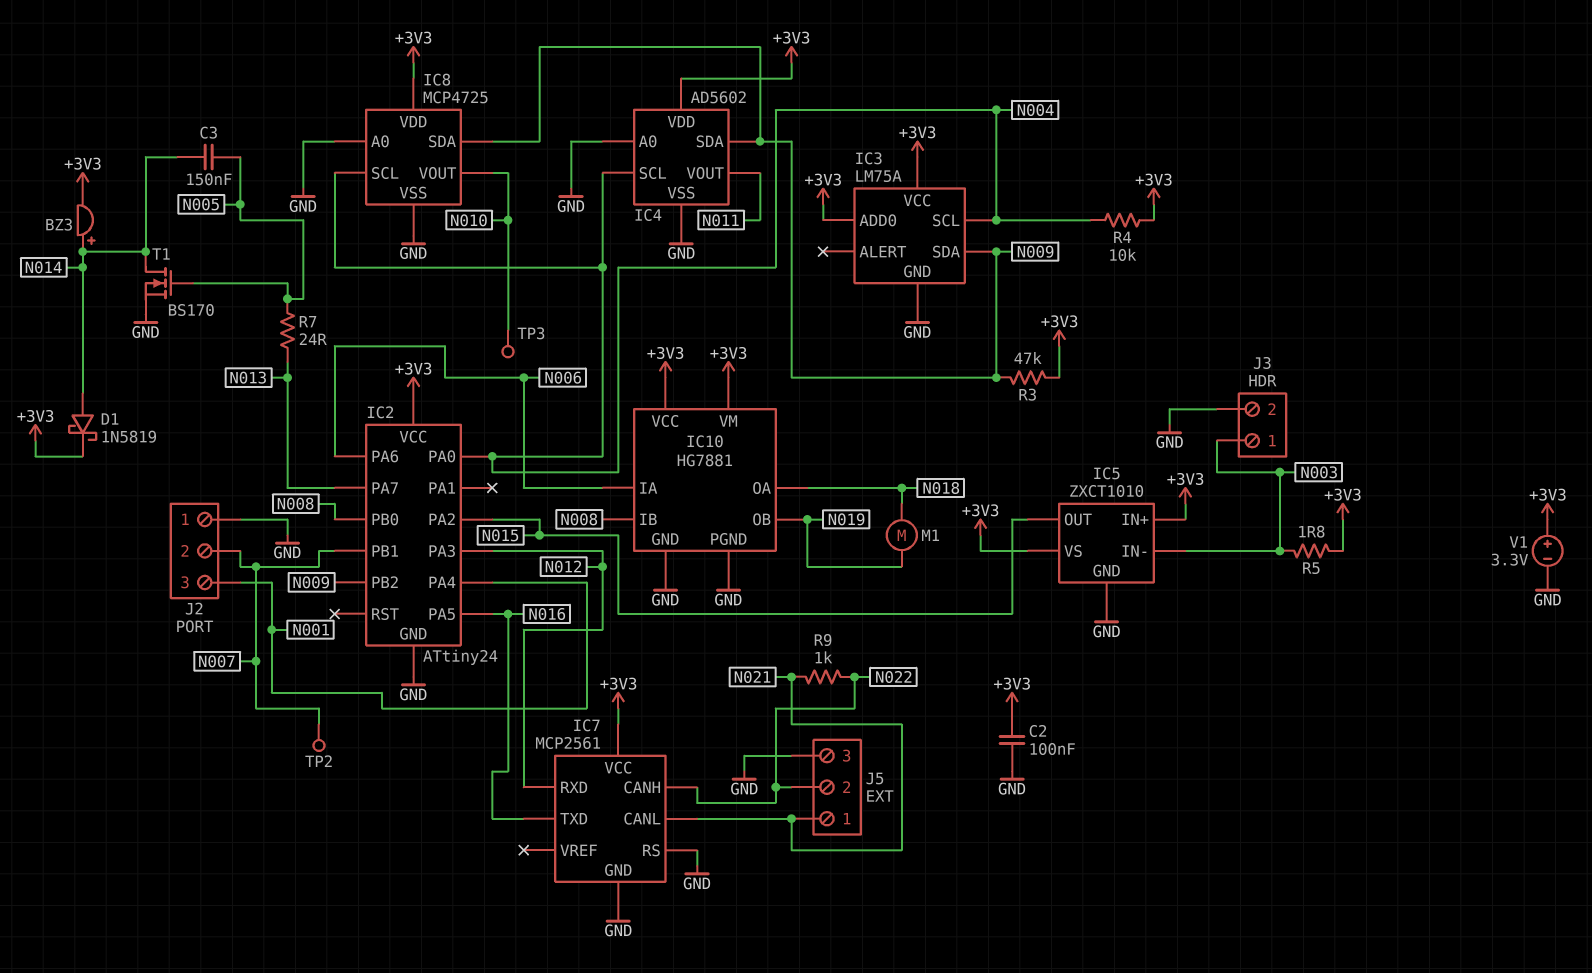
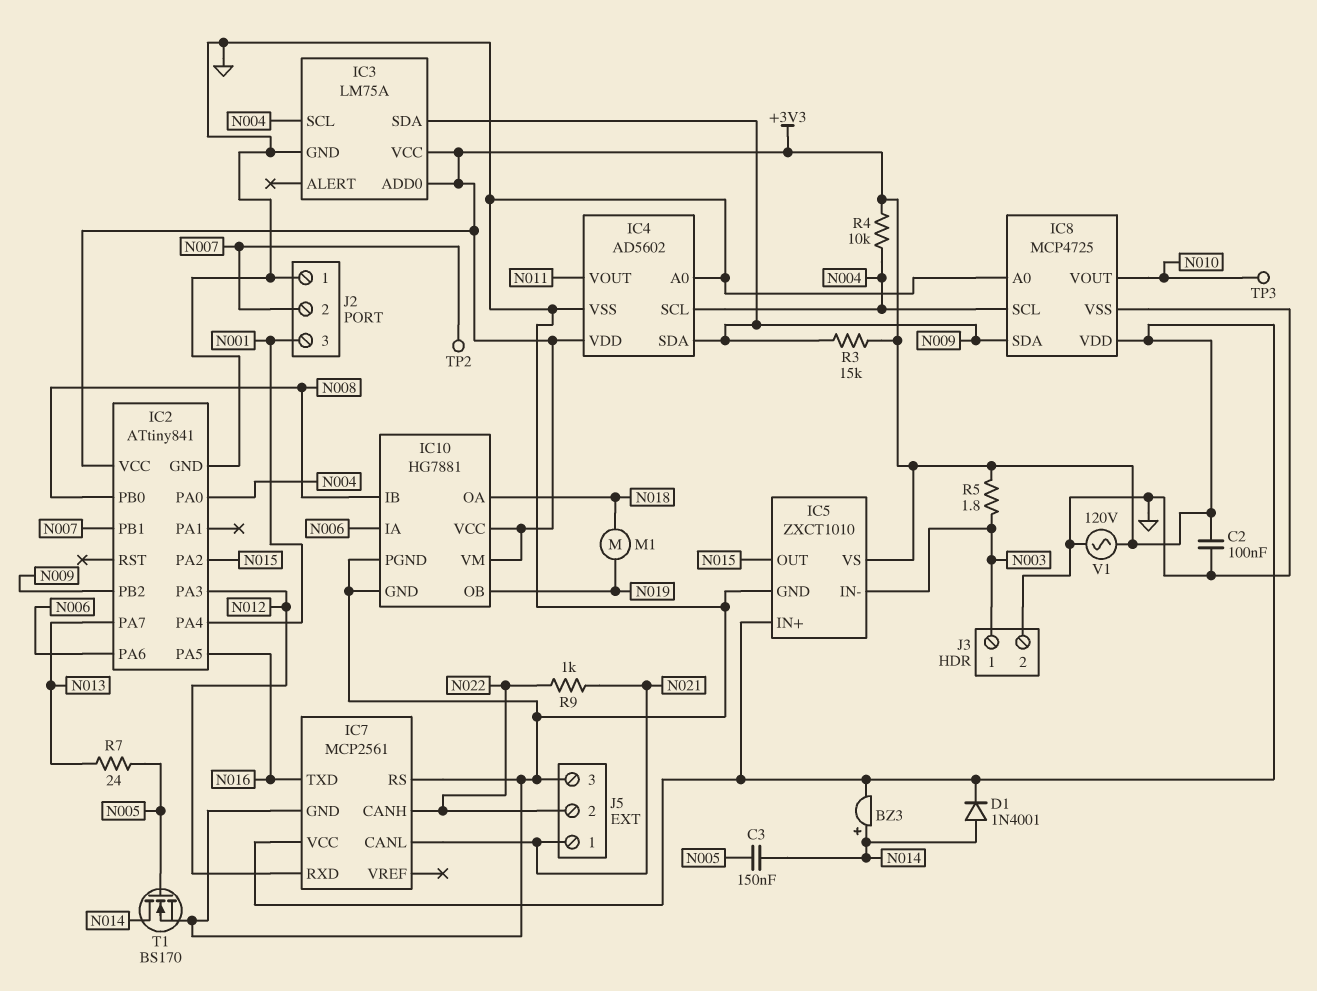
D1: schottky 1N5819 (A N014, K +3V3) -> diode 1N4001 (A N014, K +3V3)
IC2: ATtiny24 -> ATtiny841
R3: 47k (+3V3, N009) -> 15k (+3V3, N009)
V1: 3.3V (plus +3V3, minus GND) -> AC 120V (+3V3, GND)

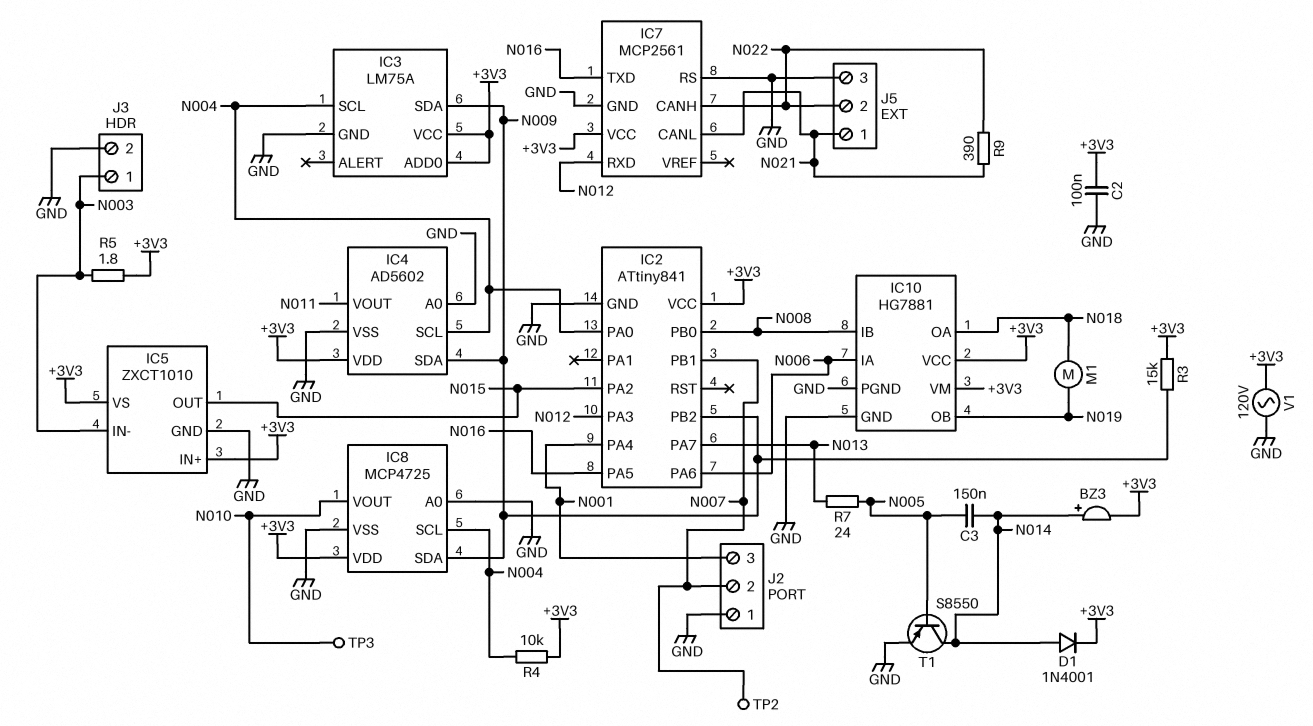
R9: 1k (N021, N022) -> 390 (N021, N022)
T1: NMOS BS170 (G N005, D N014, S GND) -> PNP S8550 (B N005, C N014, E GND)

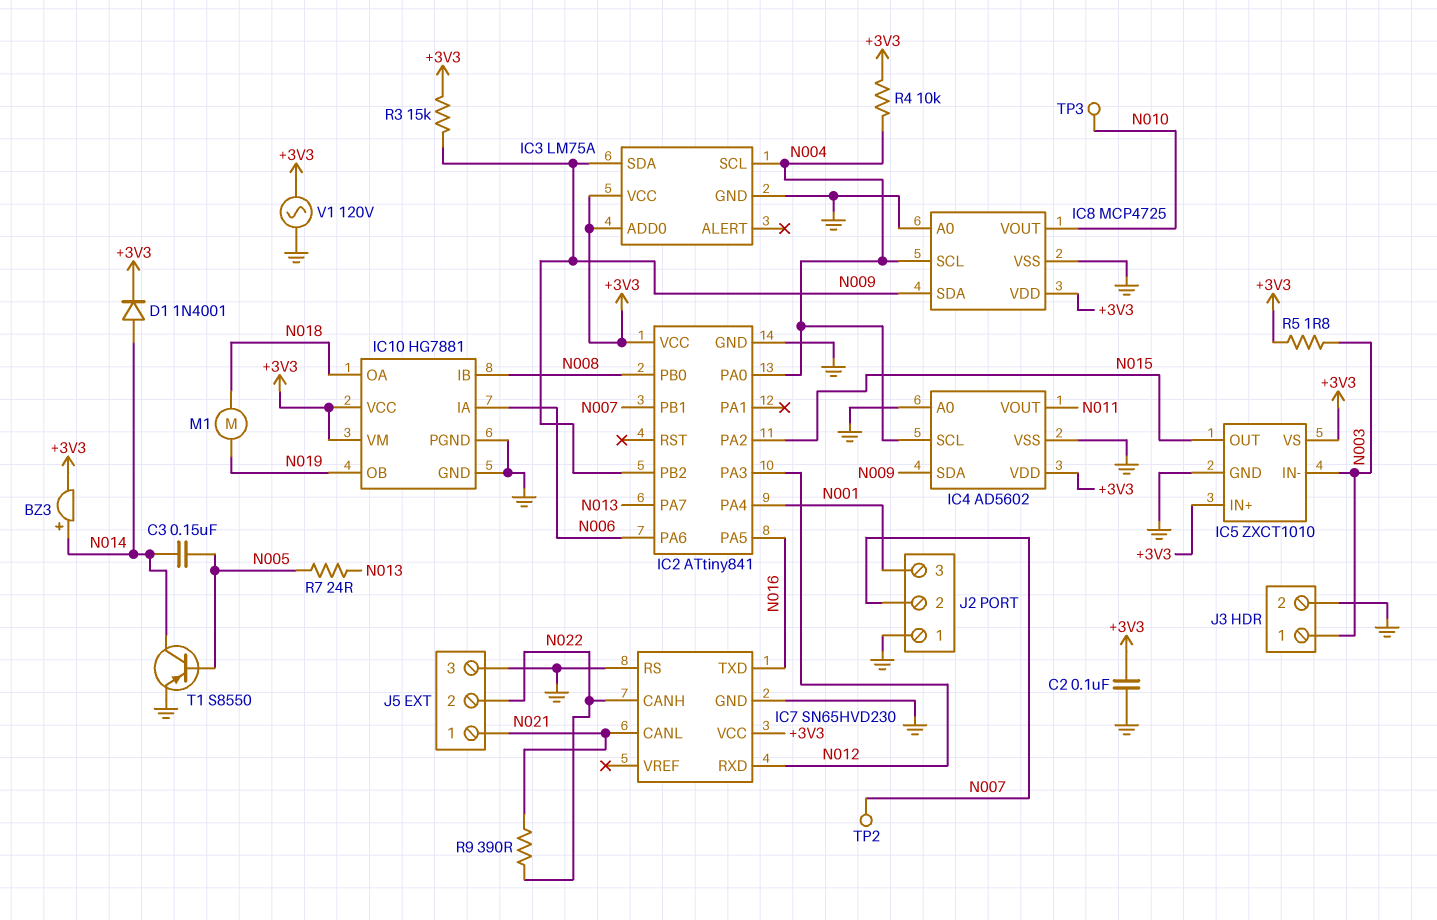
IC7: MCP2561 -> SN65HVD230

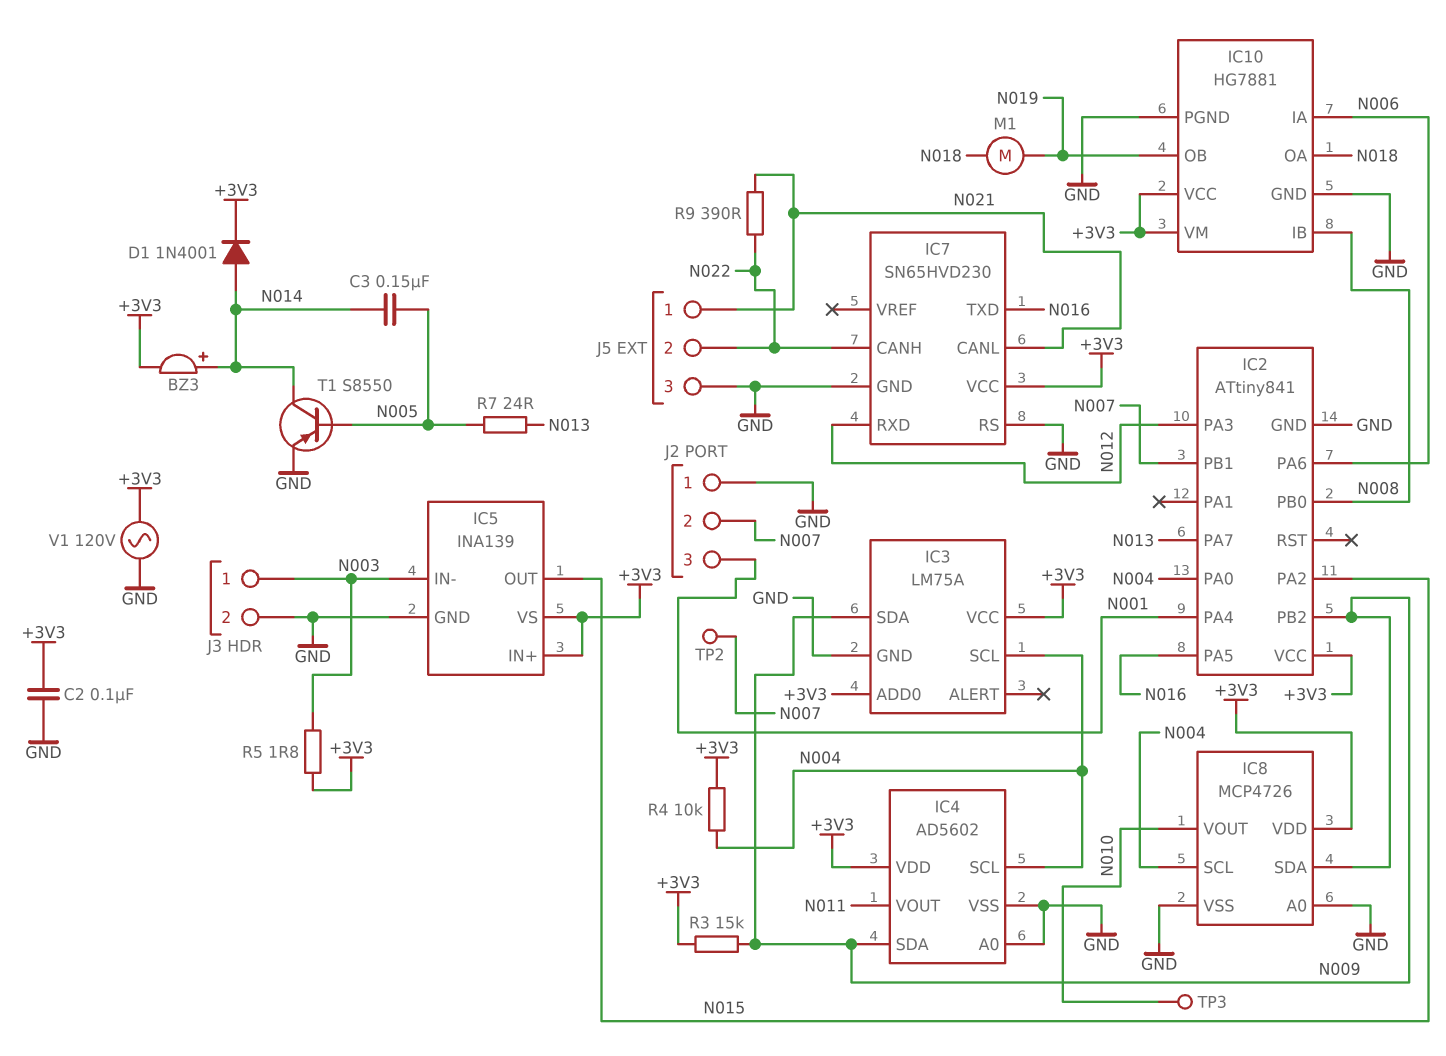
IC5: ZXCT1010 -> INA139
IC8: MCP4725 -> MCP4726

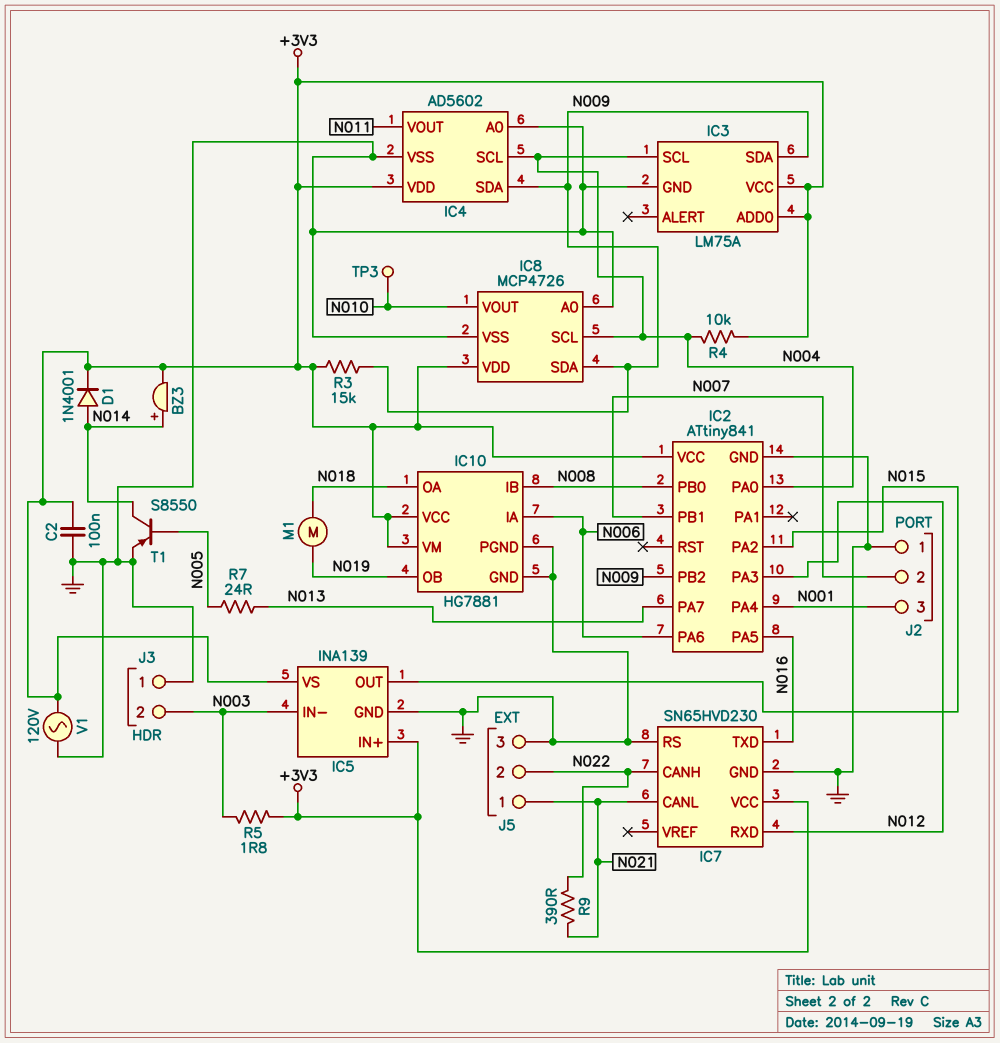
C3: 150nF (N005, N014) -> none
J3 pin 1: N003 -> GND
J3 pin 2: GND -> N003
TP2: test point (N007) -> none

